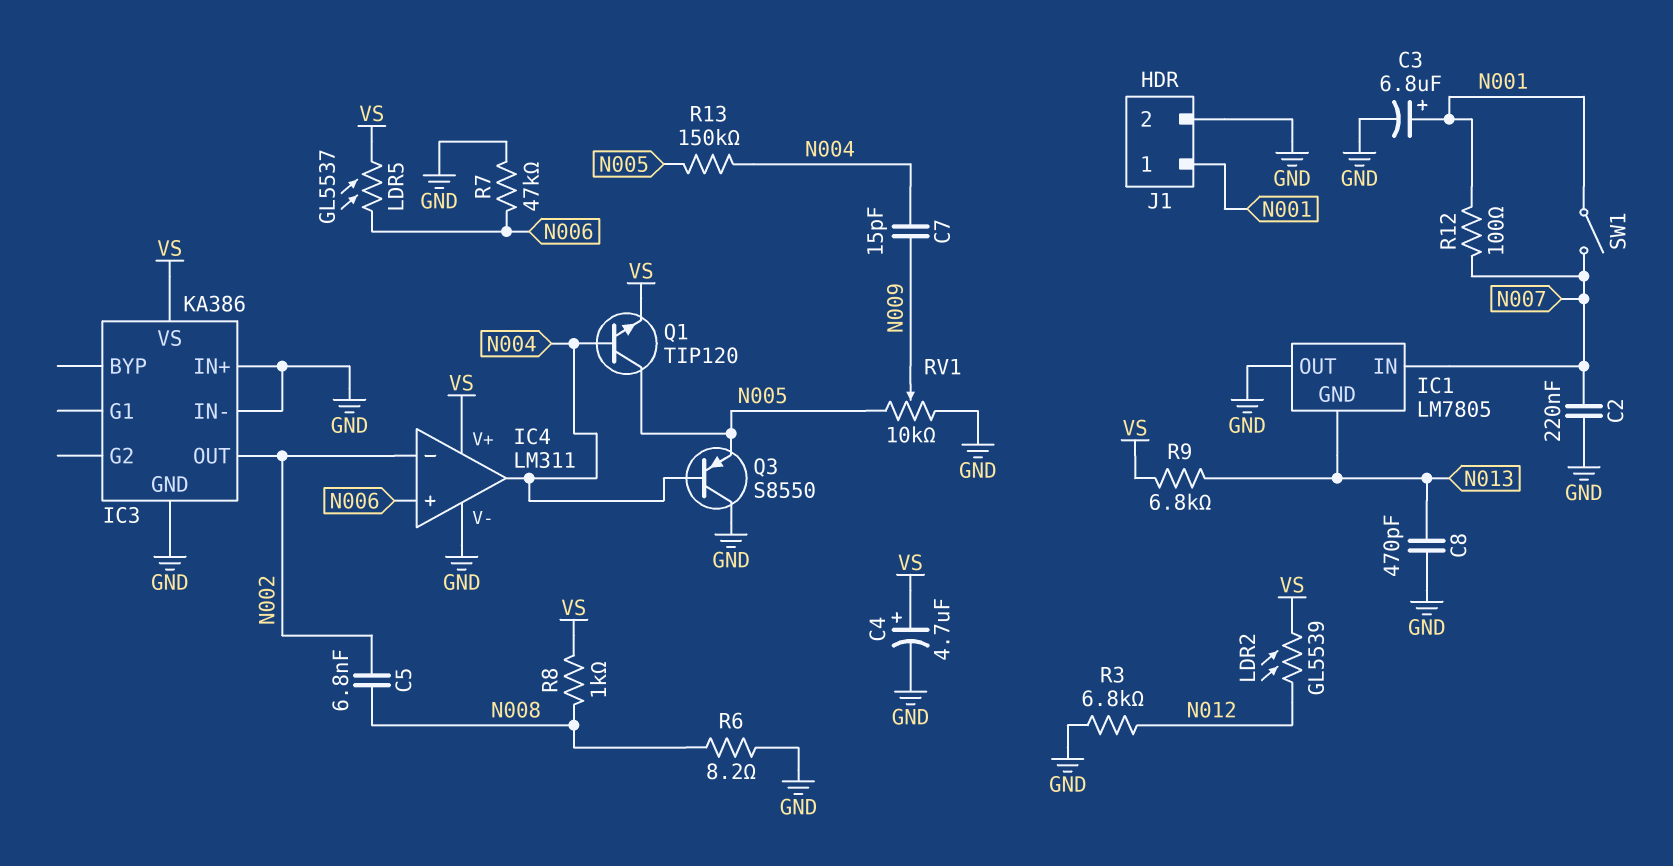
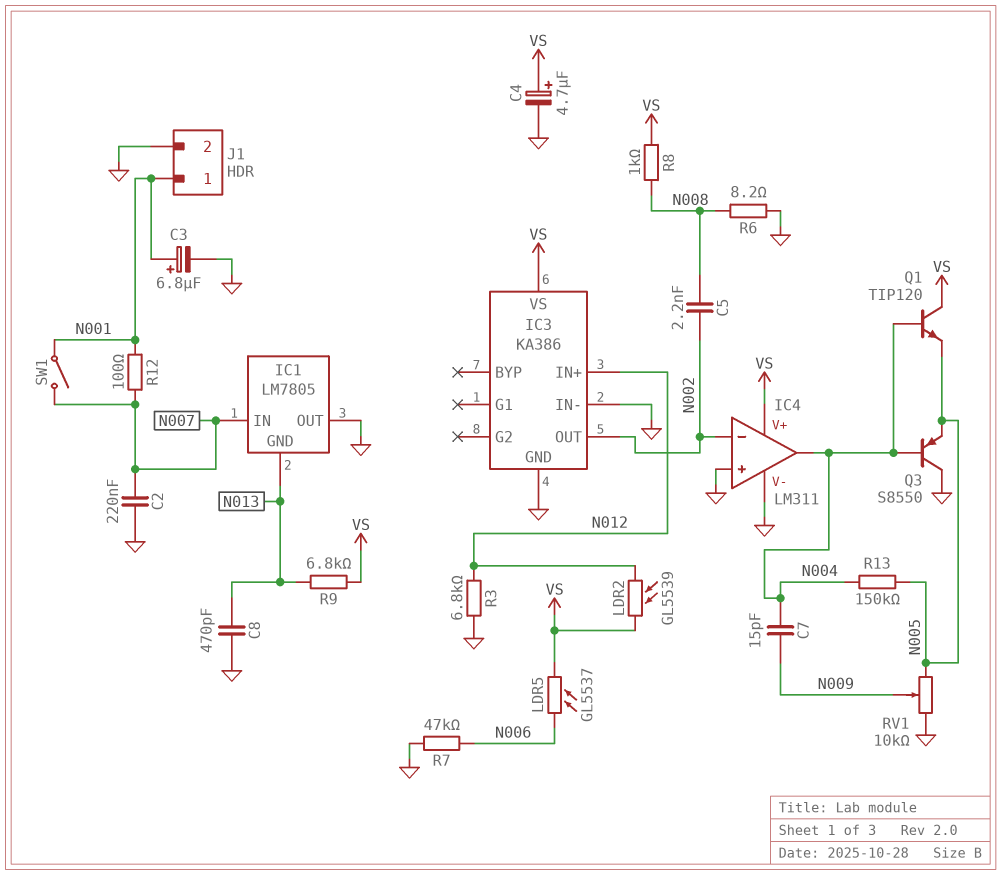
C5: 6.8nF (N002, N008) -> 2.2nF (N002, N008)
IC3 pin IN+: GND -> N012
IC4 pin in+: N006 -> GND
Q1: NPN TIP120 (B N004, C N005, E VS) -> NPN TIP120 (B N004, C VS, E N005)

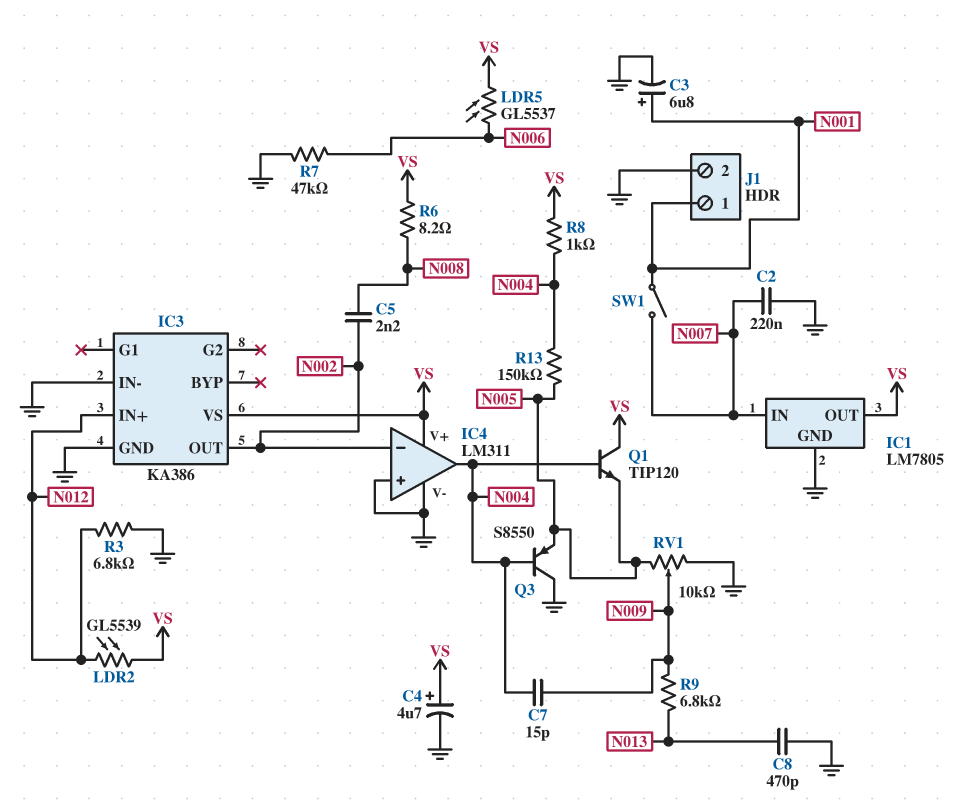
IC1 pin GND: N013 -> GND
IC1 pin OUT: GND -> VS
R6: 8.2 (GND, N008) -> 8.2 (N008, VS)
R8: 1k (N008, VS) -> 1k (N004, VS)
R9: 6.8k (N013, VS) -> 6.8k (N009, N013)
R12: 100 (N001, N007) -> none

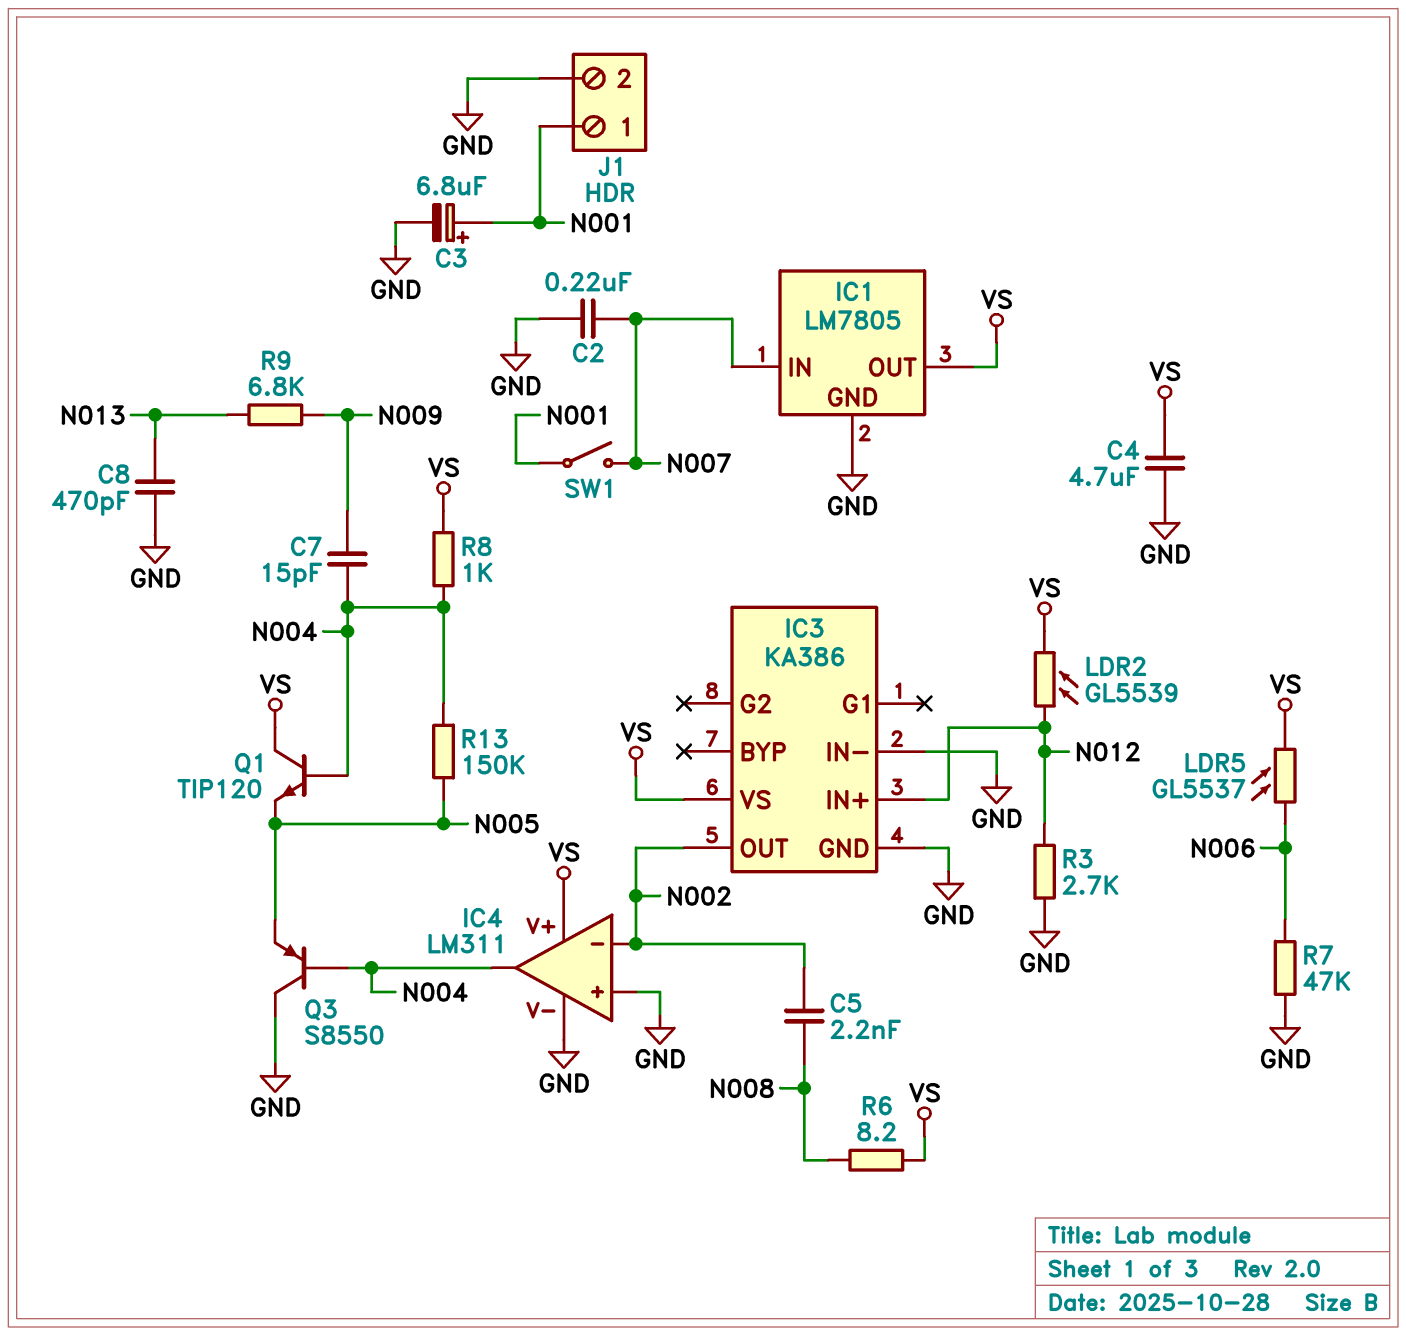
C4: 4.7uF (plus VS, minus GND) -> 4.7uF (GND, VS)
R3: 6.8k (GND, N012) -> 2.7k (GND, N012)
RV1: 10k (GND, N005, wiper N009) -> none

